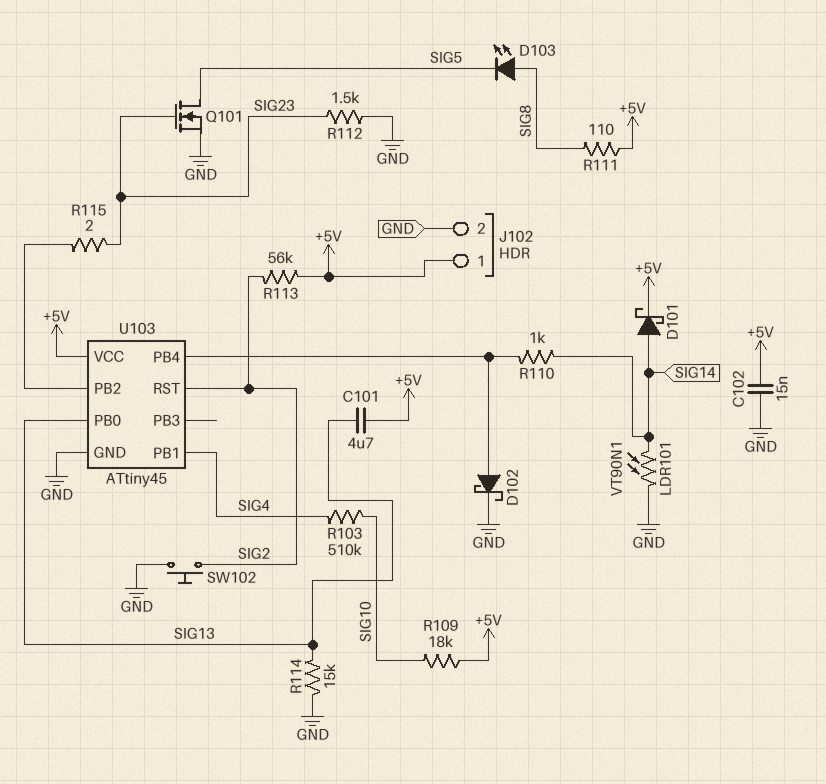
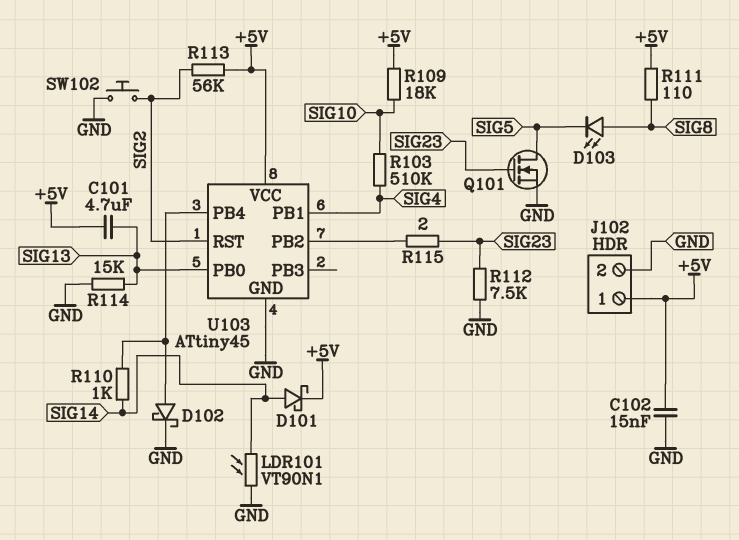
R112: 1.5k (GND, SIG23) -> 7.5k (GND, SIG23)

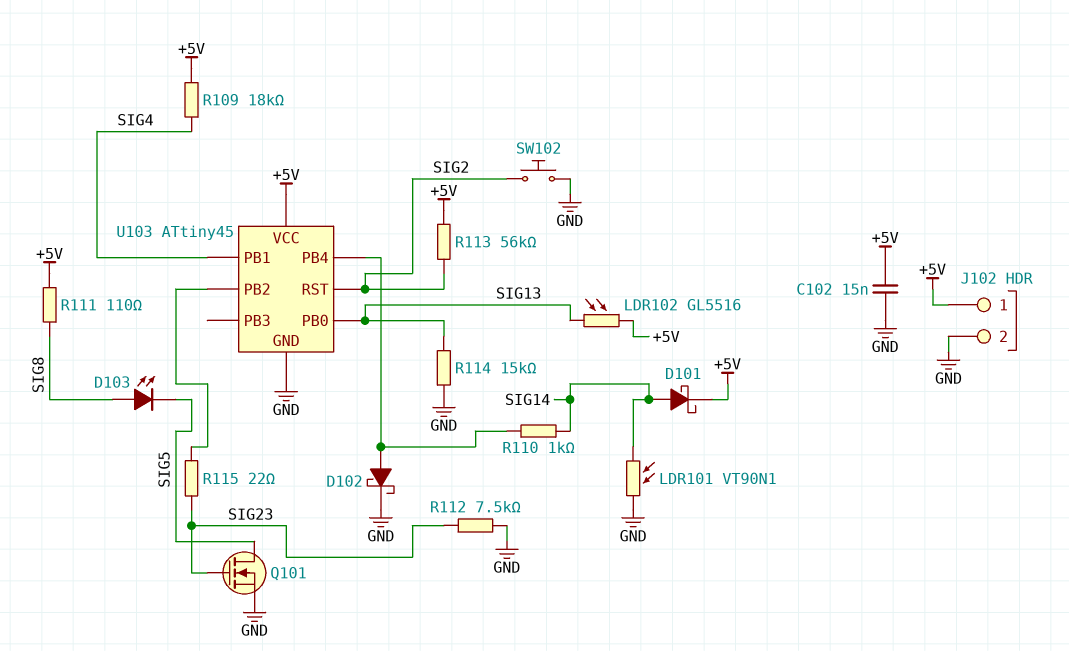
C101: 4.7uF (+5V, SIG13) -> none
LDR102: none -> GL5516 (+5V, SIG13)
R103: 510k (SIG4, SIG10) -> none
R109: 18k (+5V, SIG10) -> 18k (+5V, SIG4)
R115: 2 (SIG23, U103/PB2) -> 22 (SIG23, U103/PB2)

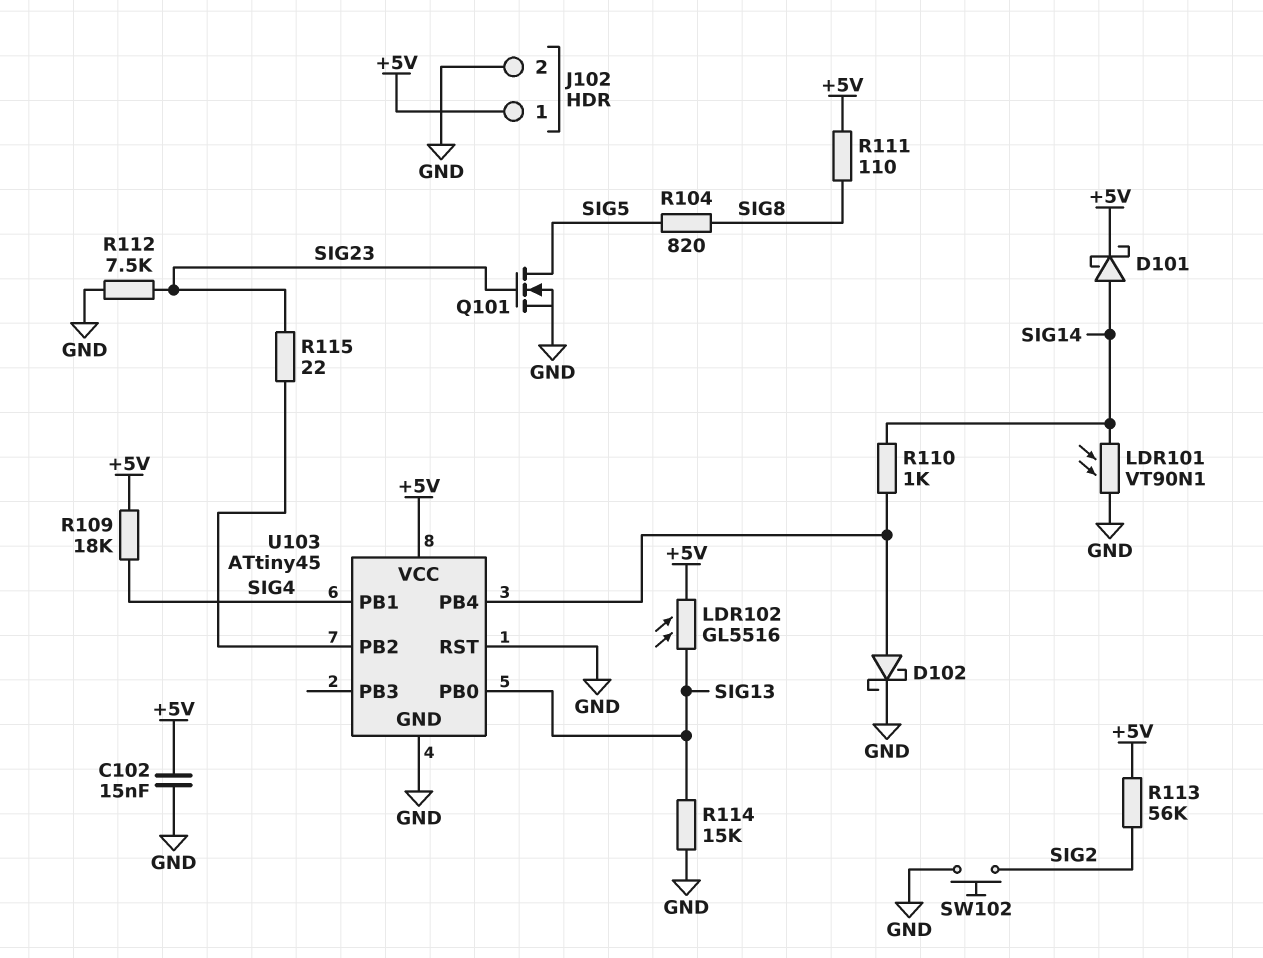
D103: LED (A SIG8, K SIG5) -> none
R104: none -> 820 (SIG5, SIG8)
U103 pin RST: SIG2 -> GND

